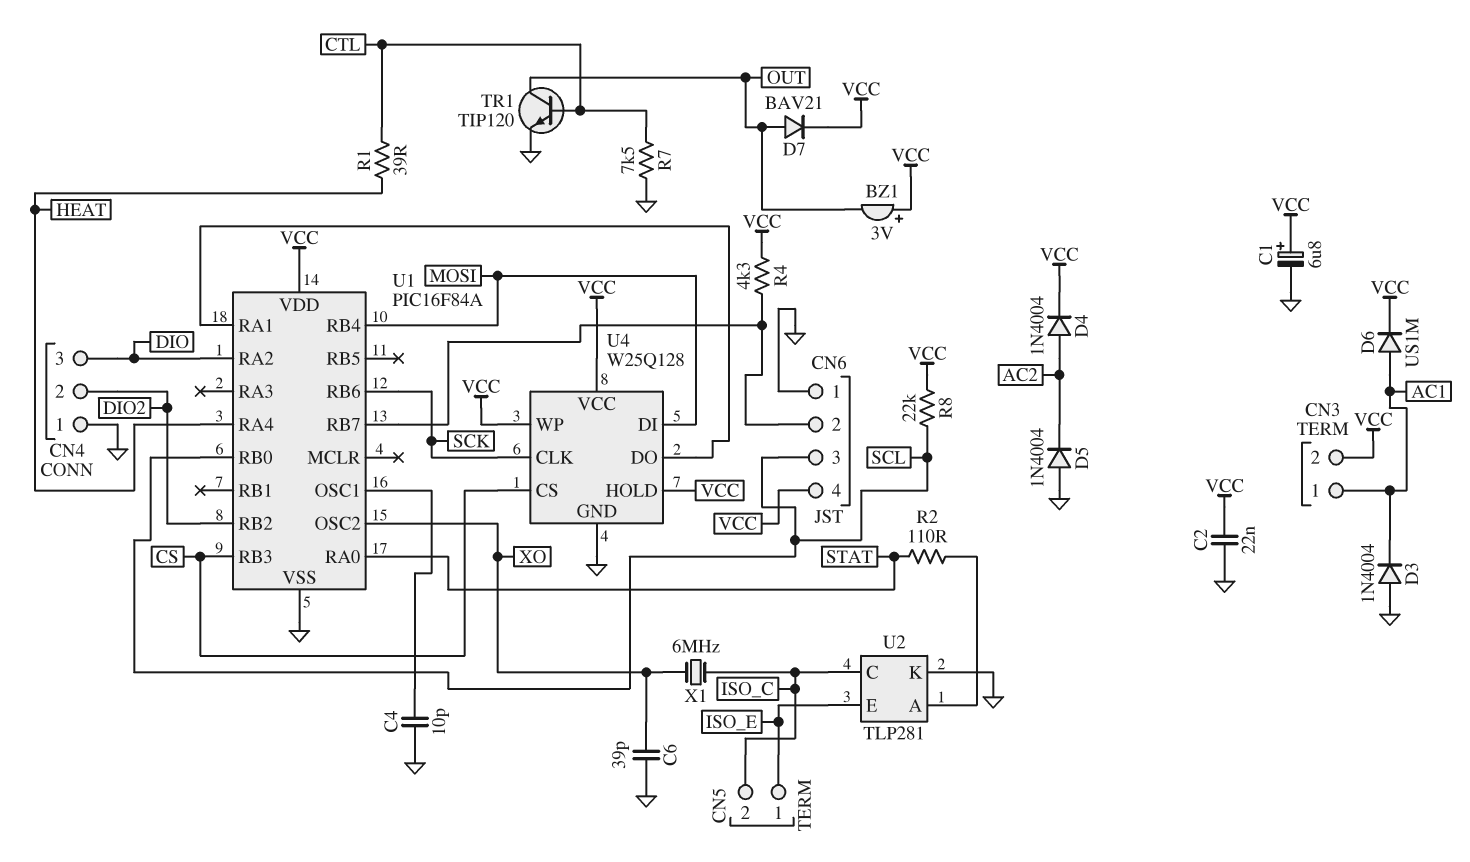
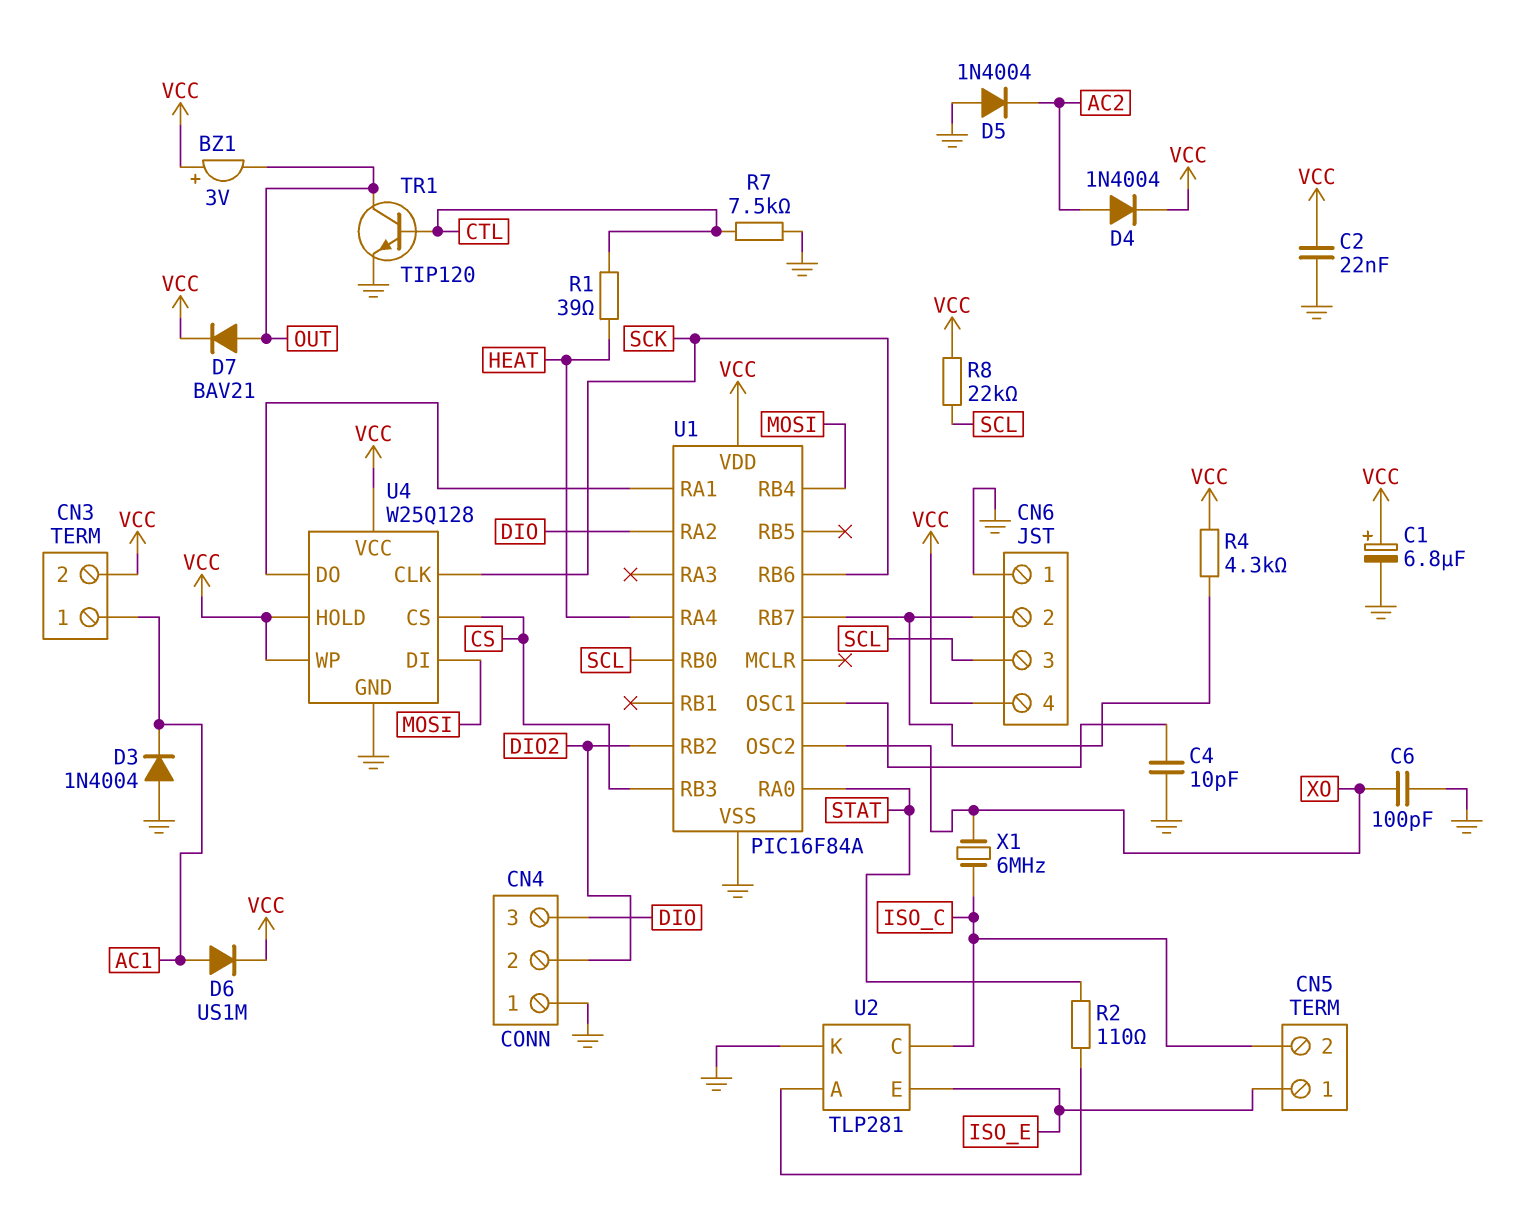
C6: 39pF (GND, XO) -> 100pF (GND, XO)

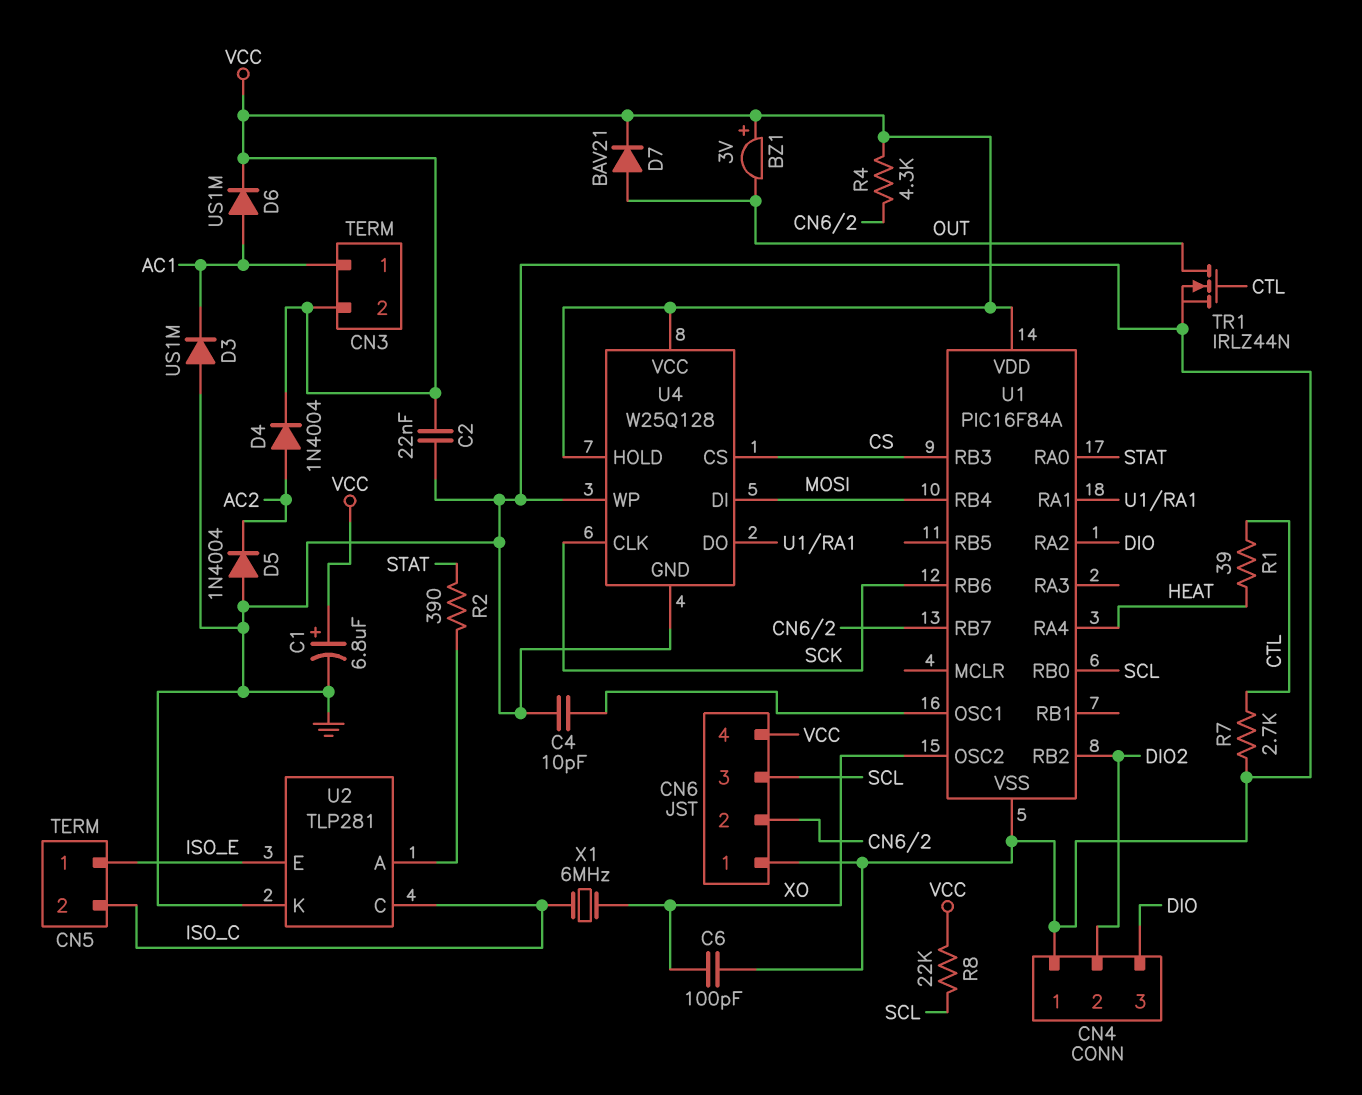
D3: diode 1N4004 (A GND, K AC1) -> diode US1M (A GND, K AC1)
R2: 110 (STAT, U2/A) -> 390 (STAT, U2/A)
R7: 7.5k (CTL, GND) -> 2.7k (CTL, GND)
TR1: NPN TIP120 (B CTL, C OUT, E GND) -> NMOS IRLZ44N (G CTL, D OUT, S GND)
U4 pin WP: VCC -> GND

